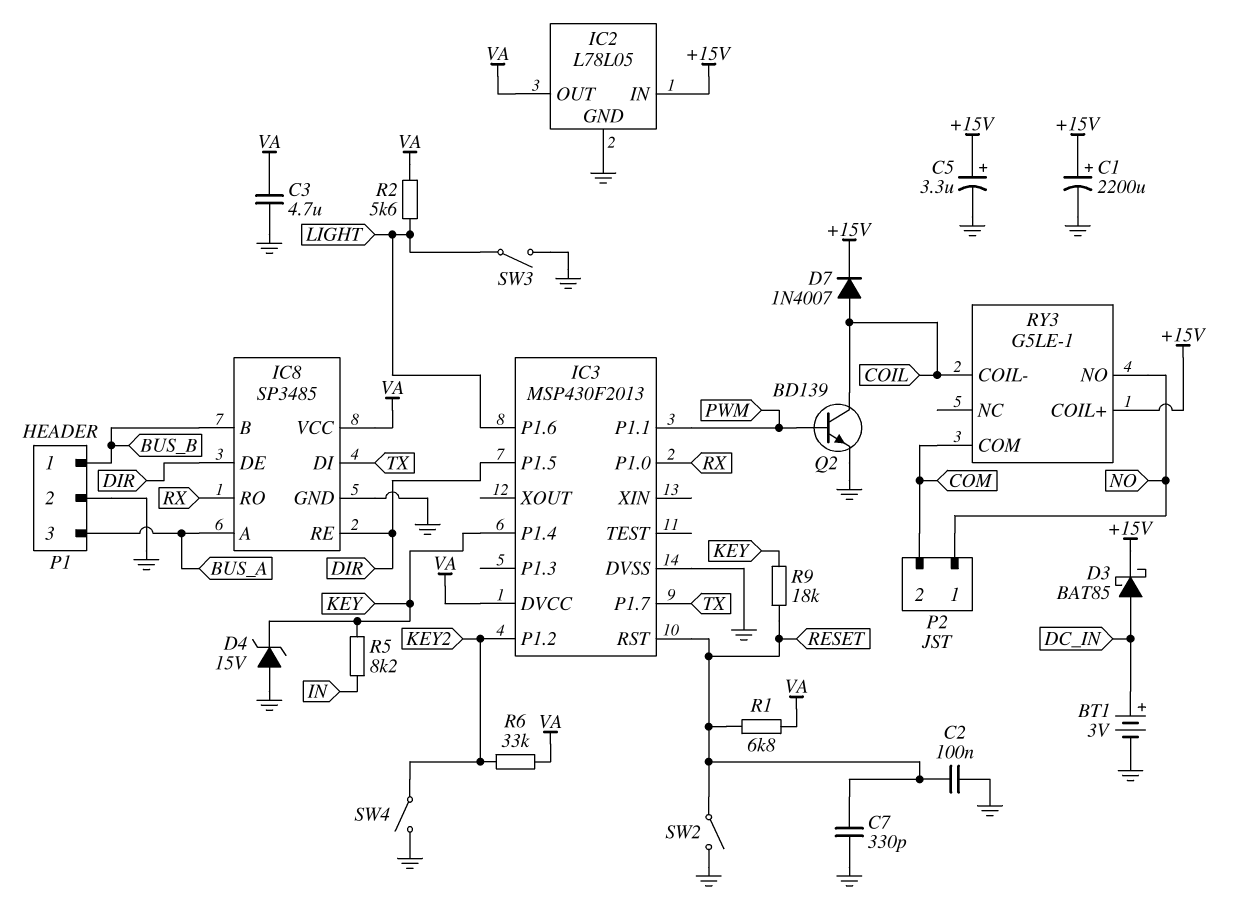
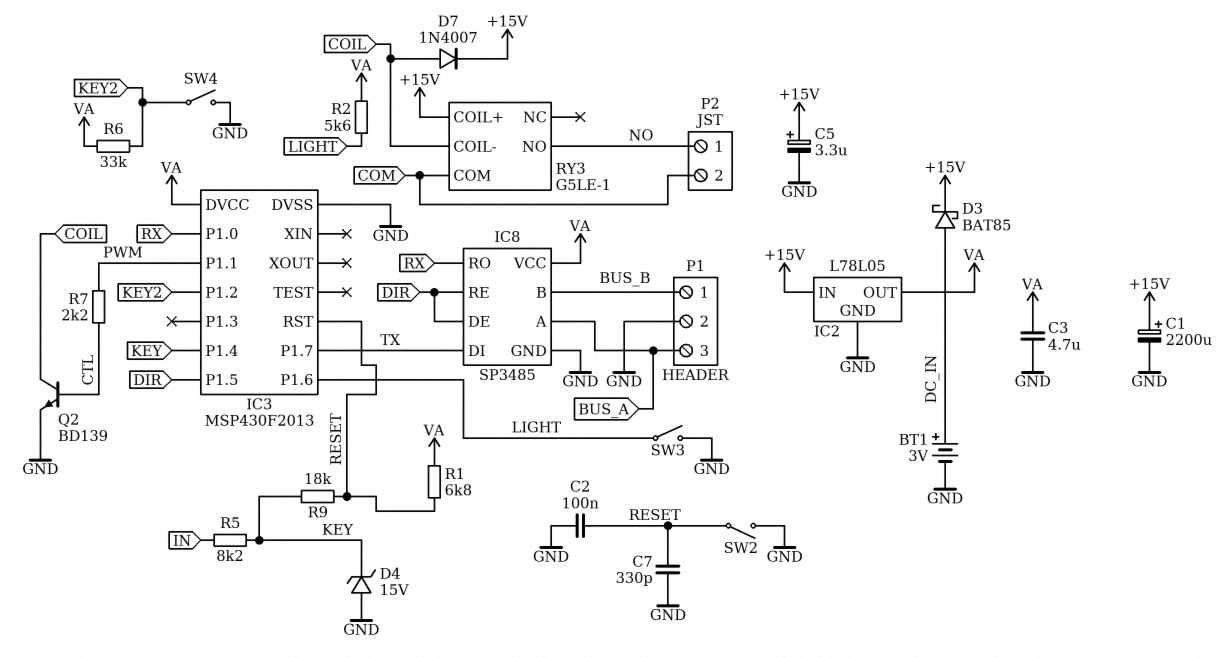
Q2: NPN BD139 (B PWM, C COIL, E GND) -> NPN BD139 (B CTL, C COIL, E GND)
R7: none -> 2.2k (CTL, PWM)

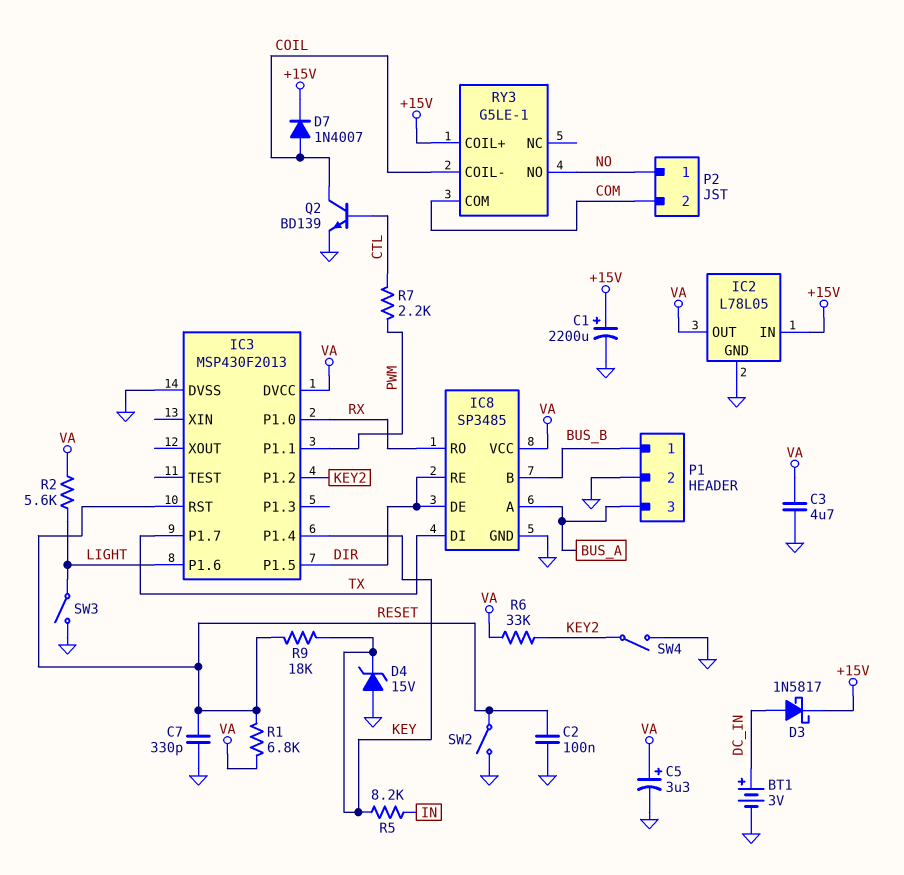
C5: 3.3uF (plus +15V, minus GND) -> 3.3uF (plus VA, minus GND)
D3: schottky BAT85 (A DC_IN, K +15V) -> schottky 1N5817 (A DC_IN, K +15V)

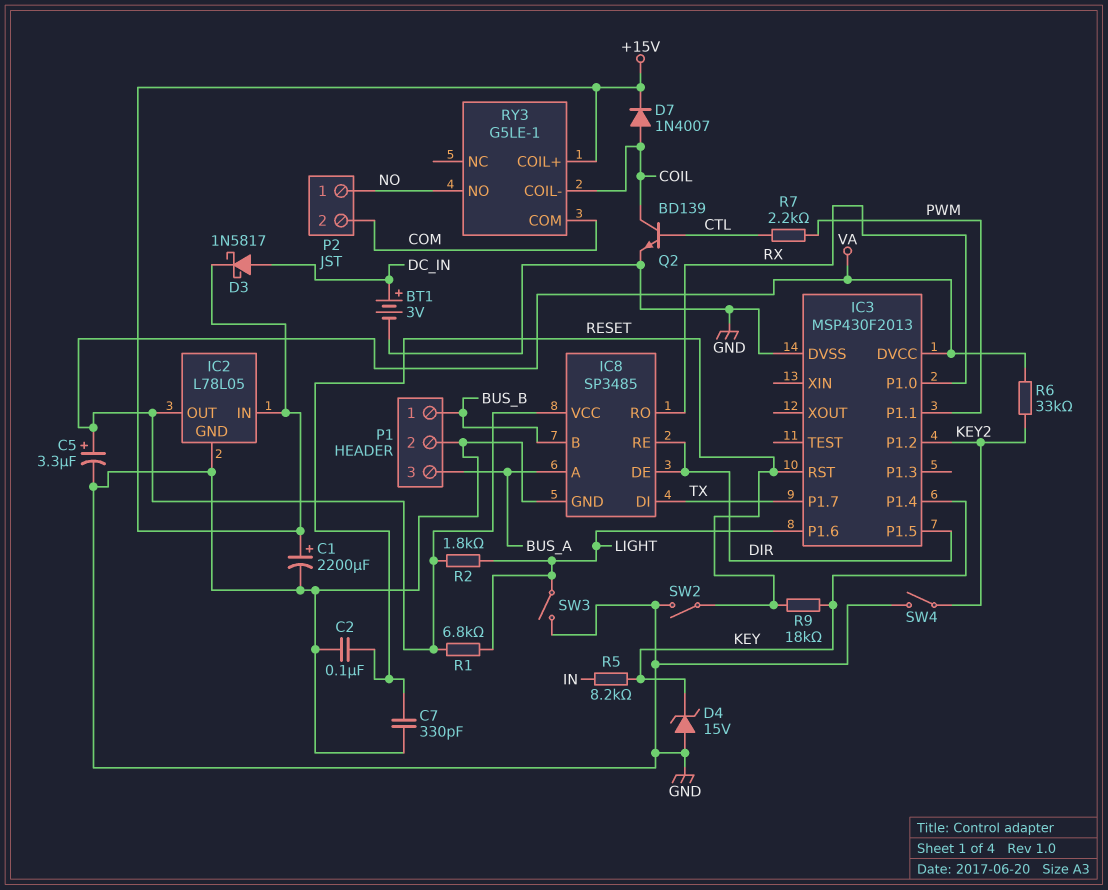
C3: 4.7uF (GND, VA) -> none
R1: 6.8k (RESET, VA) -> 6.8k (LIGHT, VA)
R2: 5.6k (LIGHT, VA) -> 1.8k (LIGHT, VA)

